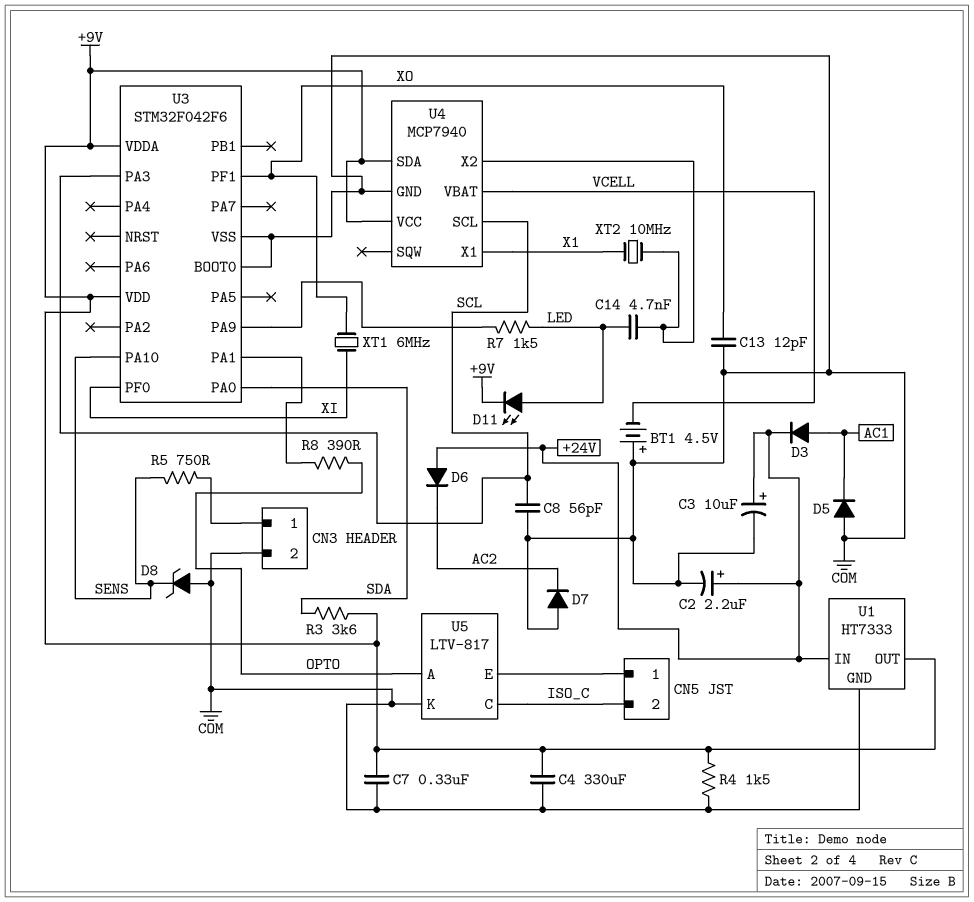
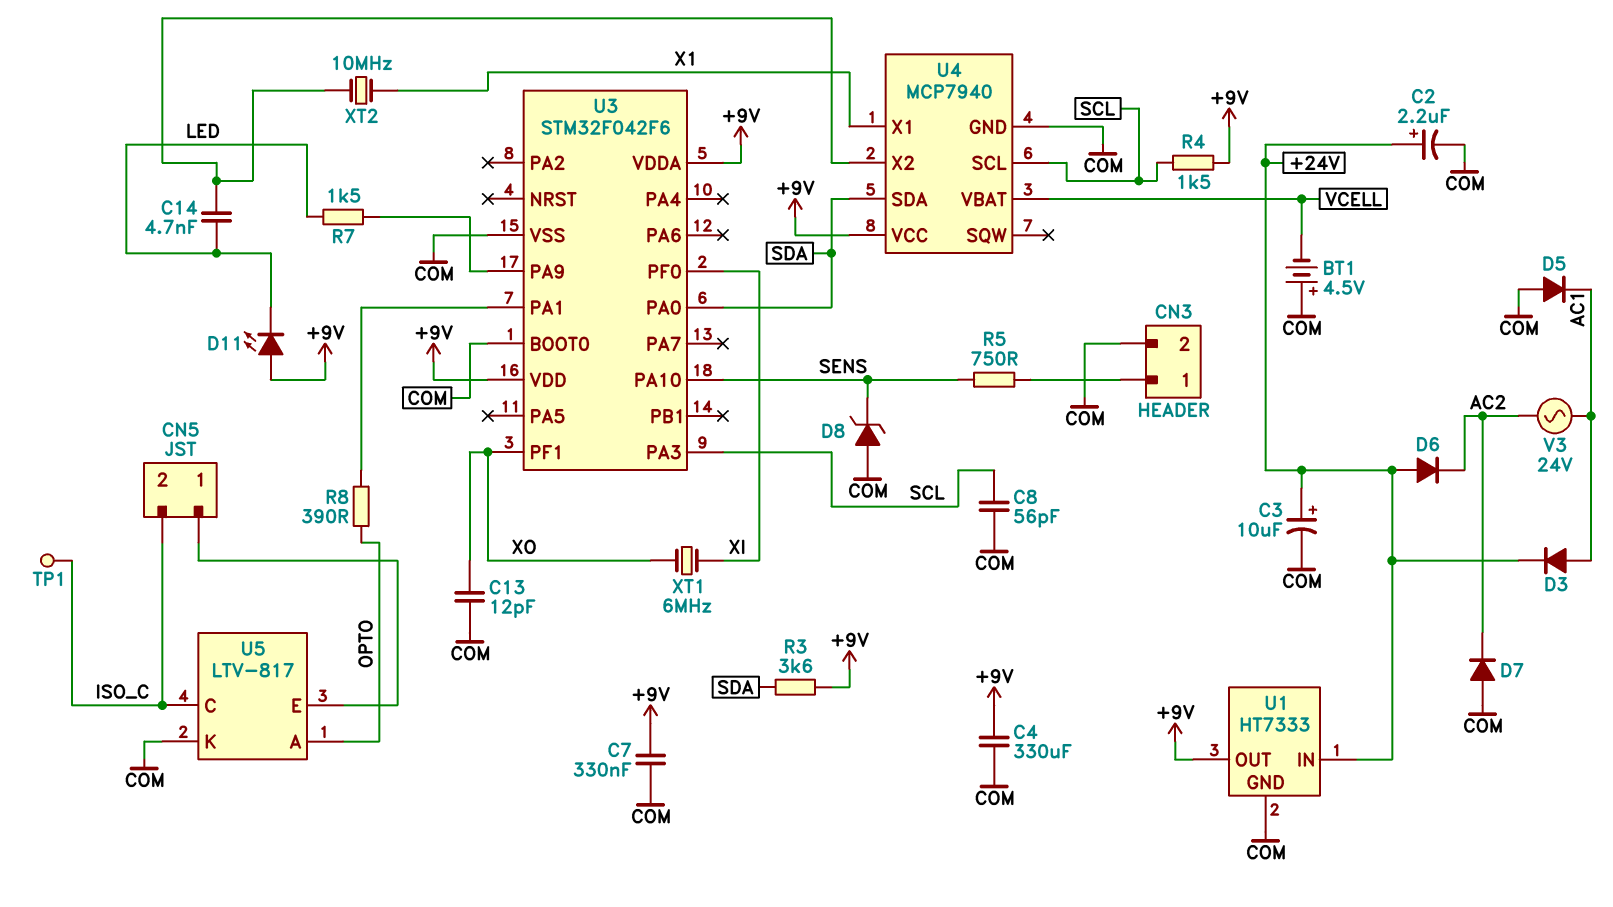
D11: LED (A LED, K +9V) -> LED (A +9V, K LED)
R4: 1.5k (+9V, COM) -> 1.5k (+9V, SCL)
TP1: none -> test point (ISO_C)
U4 pin SDA: +9V -> SDA
V3: none -> AC 24V (AC1, AC2)

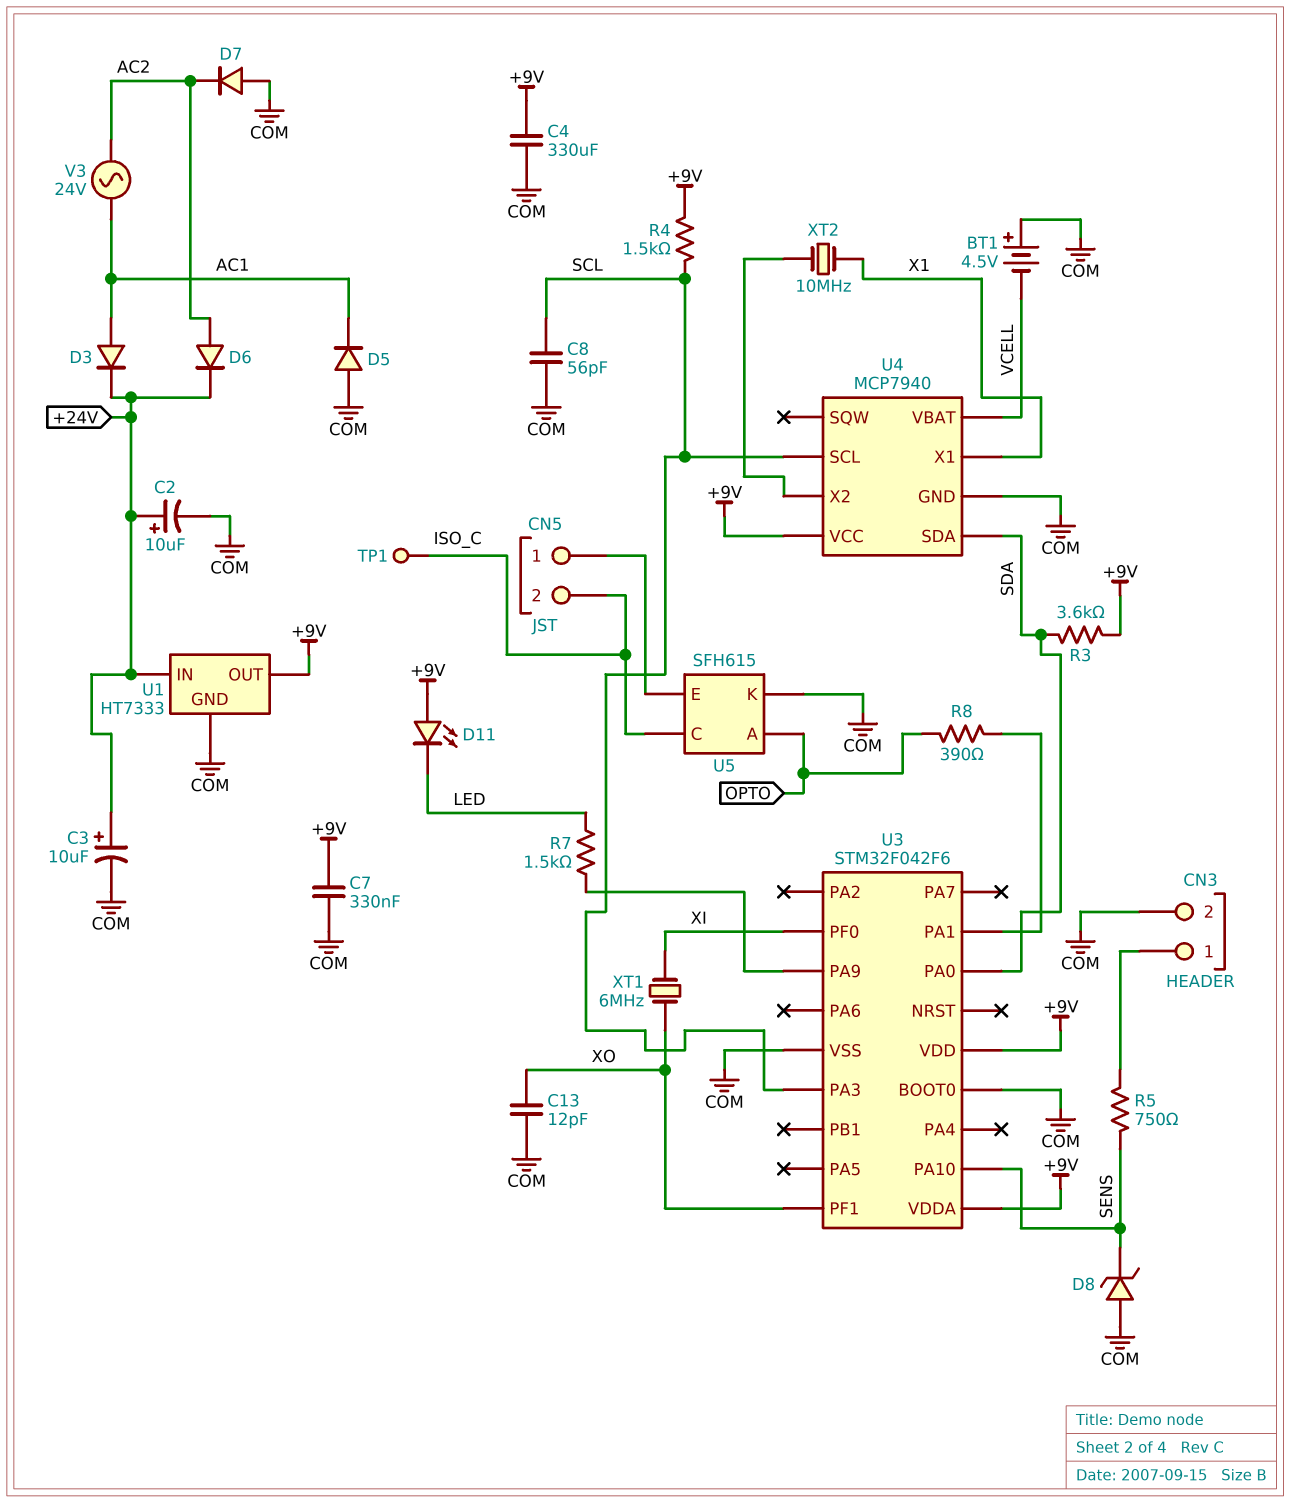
C2: 2.2uF (plus +24V, minus COM) -> 10uF (plus +24V, minus COM)
C14: 4.7nF (LED, U4/X2) -> none
D6: diode (A +24V, K AC2) -> diode (A AC2, K +24V)
U5: LTV-817 -> SFH615

